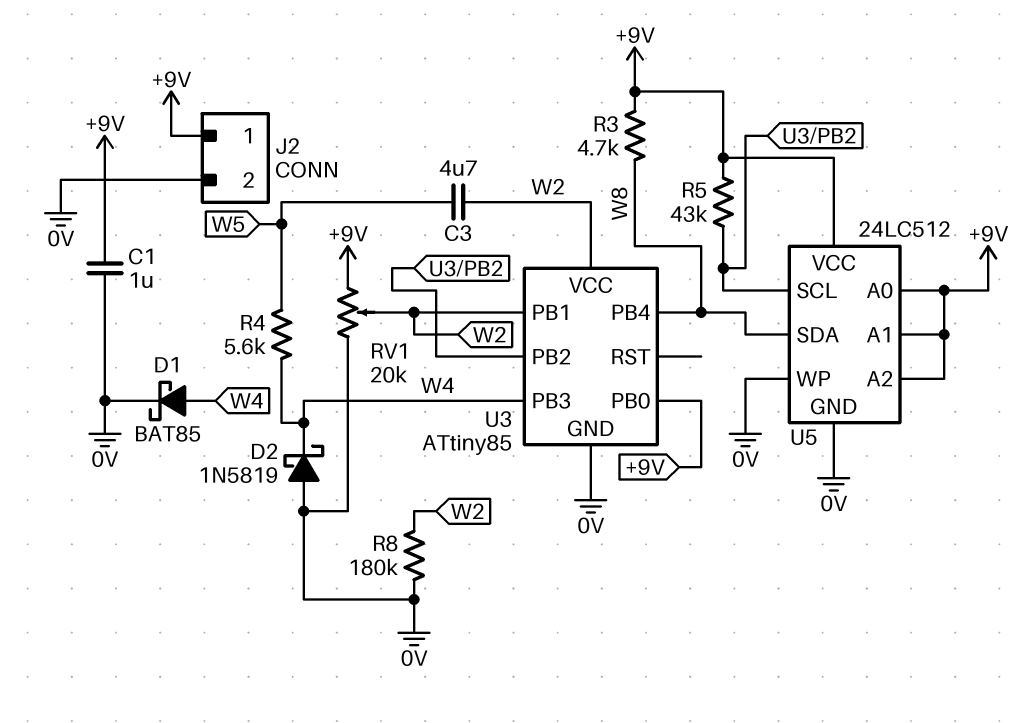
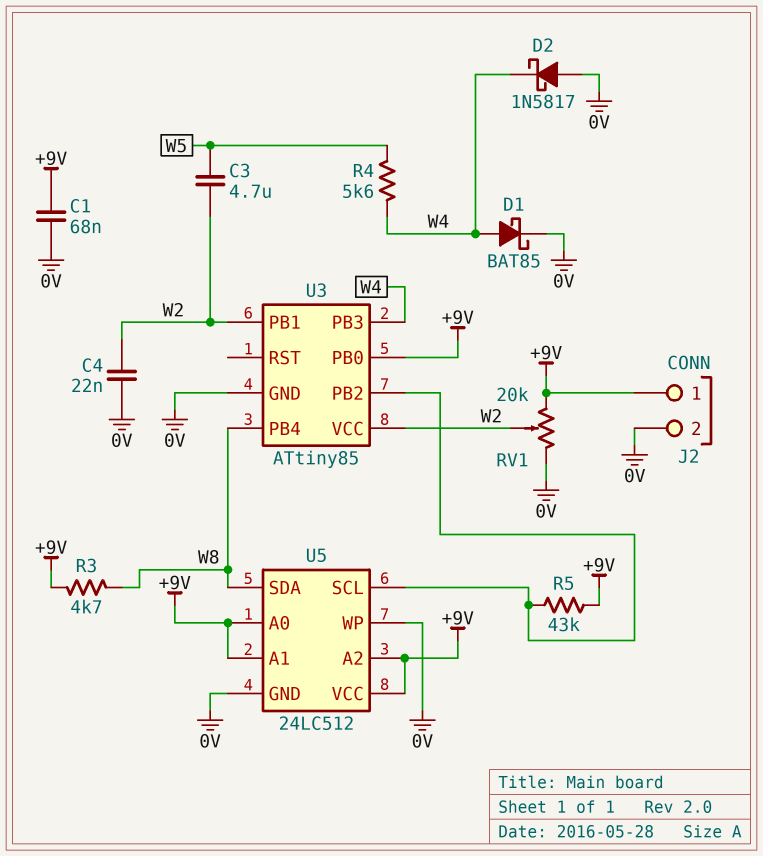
C1: 1uF (+9V, 0V) -> 68nF (+9V, 0V)
C4: none -> 22nF (0V, W2)
D2: schottky 1N5819 (A 0V, K W4) -> schottky 1N5817 (A 0V, K W4)
R8: 180k (0V, W2) -> none

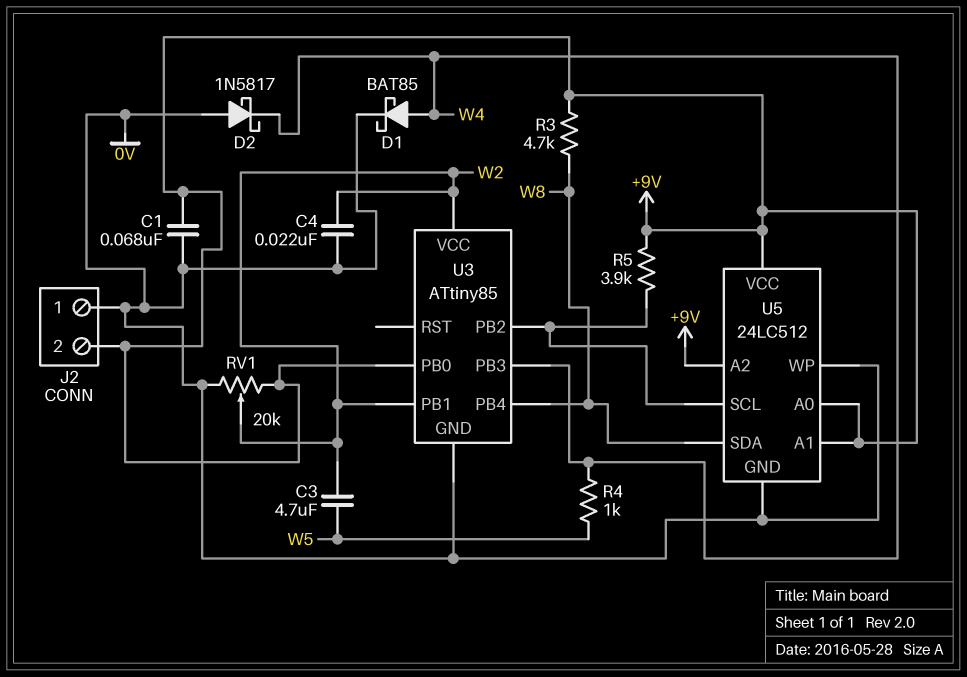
J2 pin 1: +9V -> 0V
J2 pin 2: 0V -> +9V
R4: 5.6k (W4, W5) -> 1k (W4, W5)
R5: 43k (+9V, U3/PB2) -> 3.9k (+9V, U3/PB2)

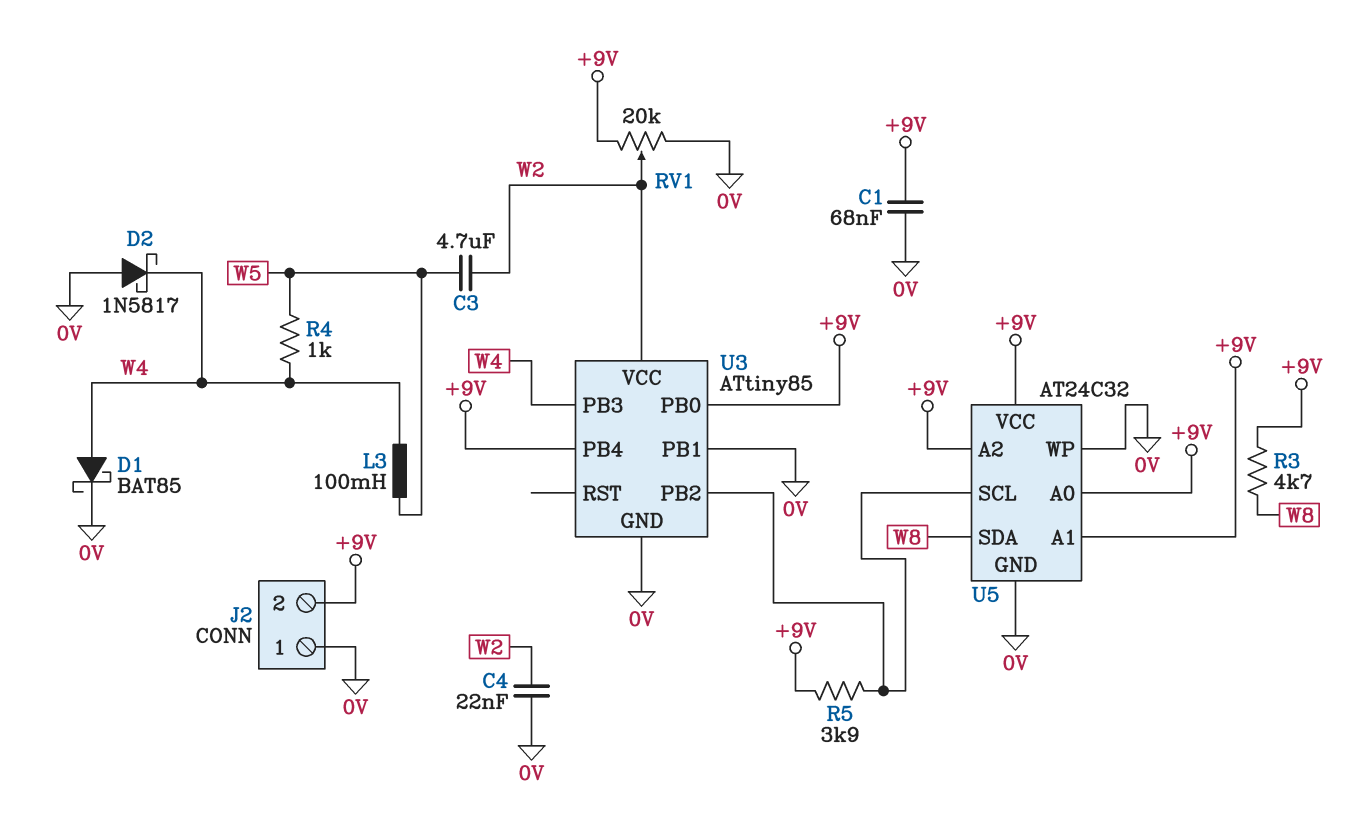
L3: none -> 100mH (W4, W5)
U3 pin PB1: W2 -> 0V
U3 pin PB4: W8 -> +9V
U5: 24LC512 -> AT24C32

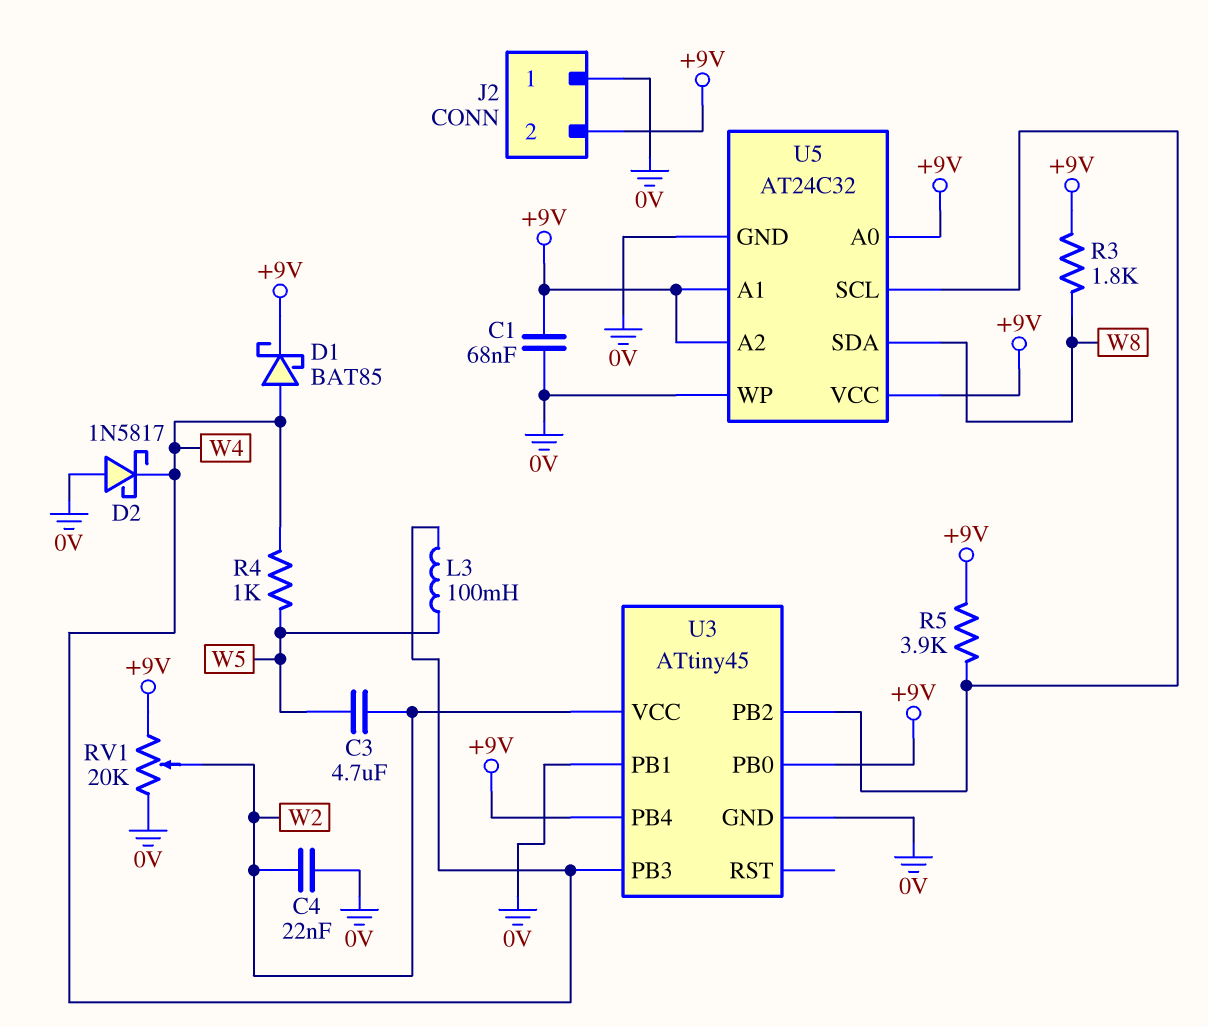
D1: schottky BAT85 (A W4, K 0V) -> schottky BAT85 (A W4, K +9V)
R3: 4.7k (+9V, W8) -> 1.8k (+9V, W8)
U3: ATtiny85 -> ATtiny45

